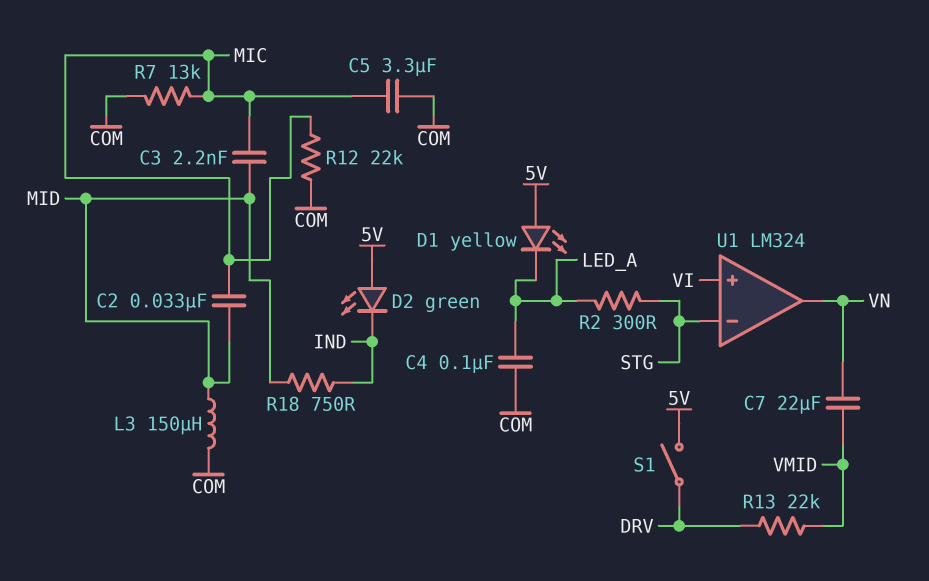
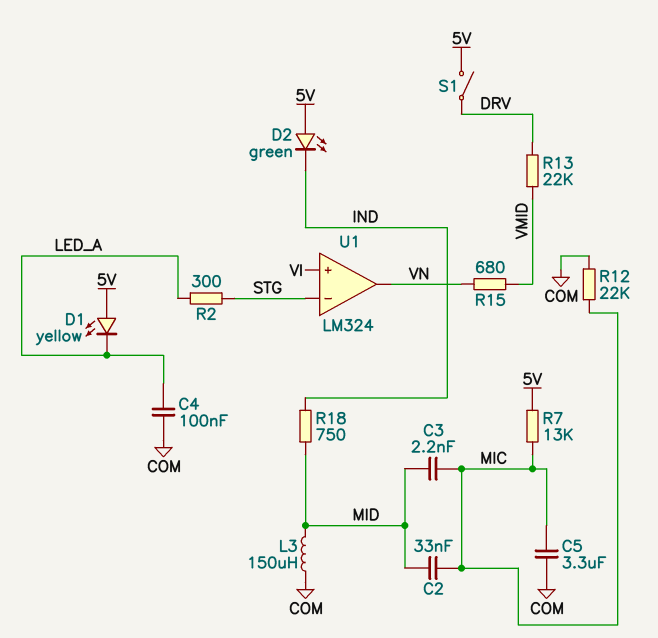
C7: 22uF (VMID, VN) -> none
R7: 13k (COM, MIC) -> 13k (5V, MIC)
R15: none -> 680 (VMID, VN)

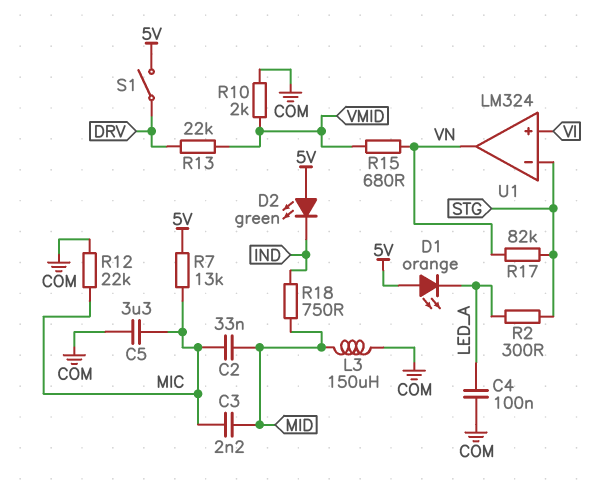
D1: LED yellow (A 5V, K LED_A) -> LED orange (A 5V, K LED_A)
R10: none -> 2k (COM, VMID)
R17: none -> 82k (STG, VN)

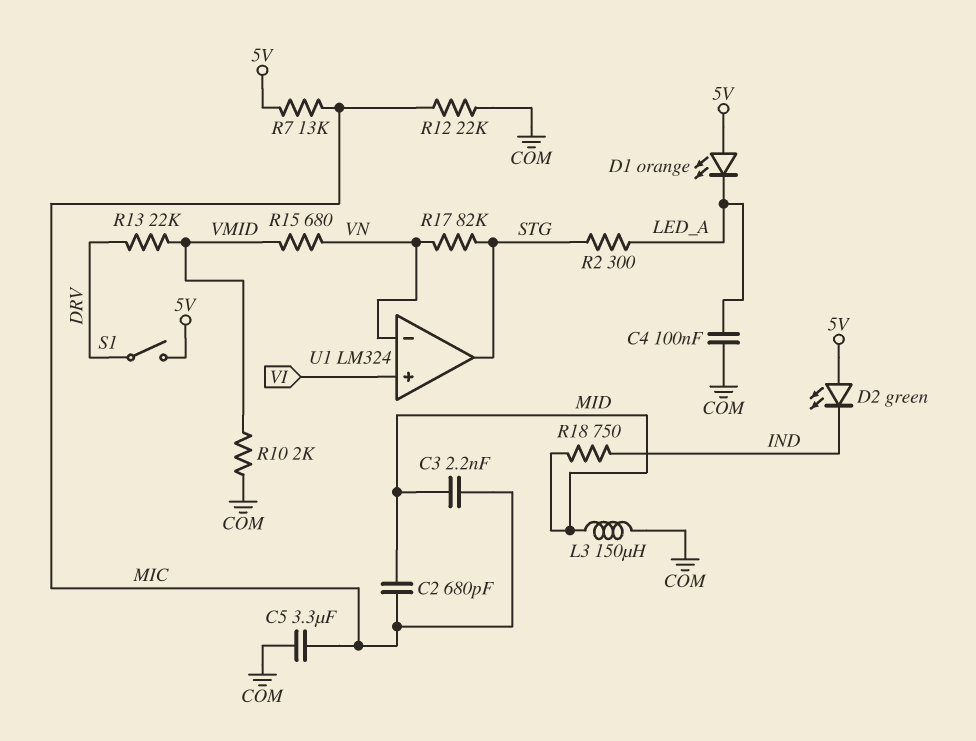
C2: 33nF (MIC, MID) -> 680pF (MIC, MID)
U1 pin in-: STG -> VN
U1 pin out: VN -> STG

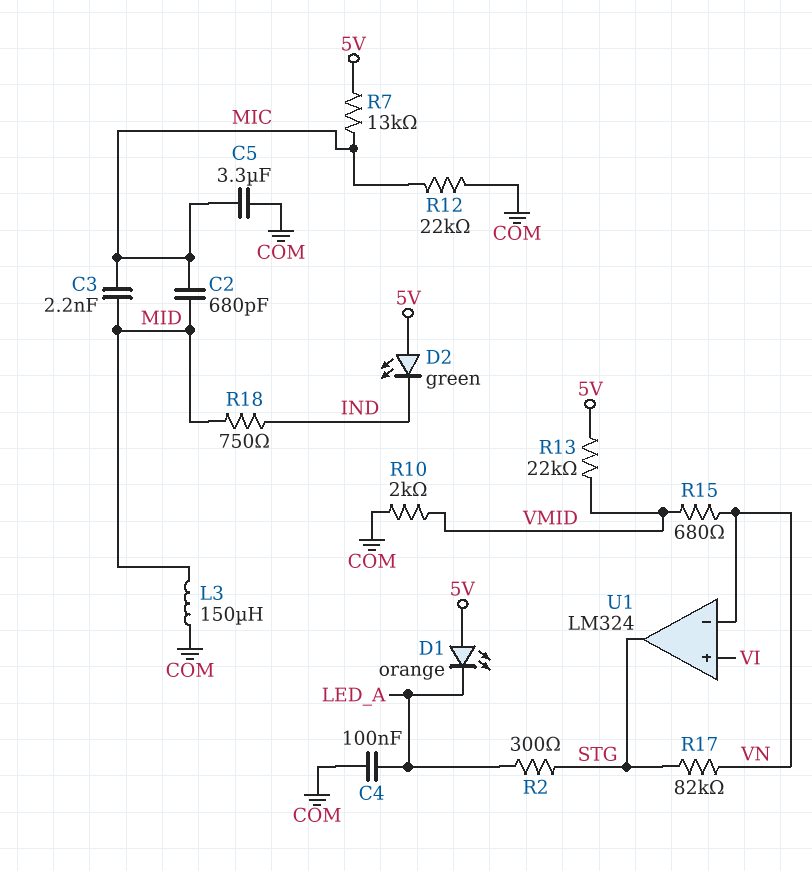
R13: 22k (DRV, VMID) -> 22k (5V, VMID)
S1: switch (5V, DRV) -> none

